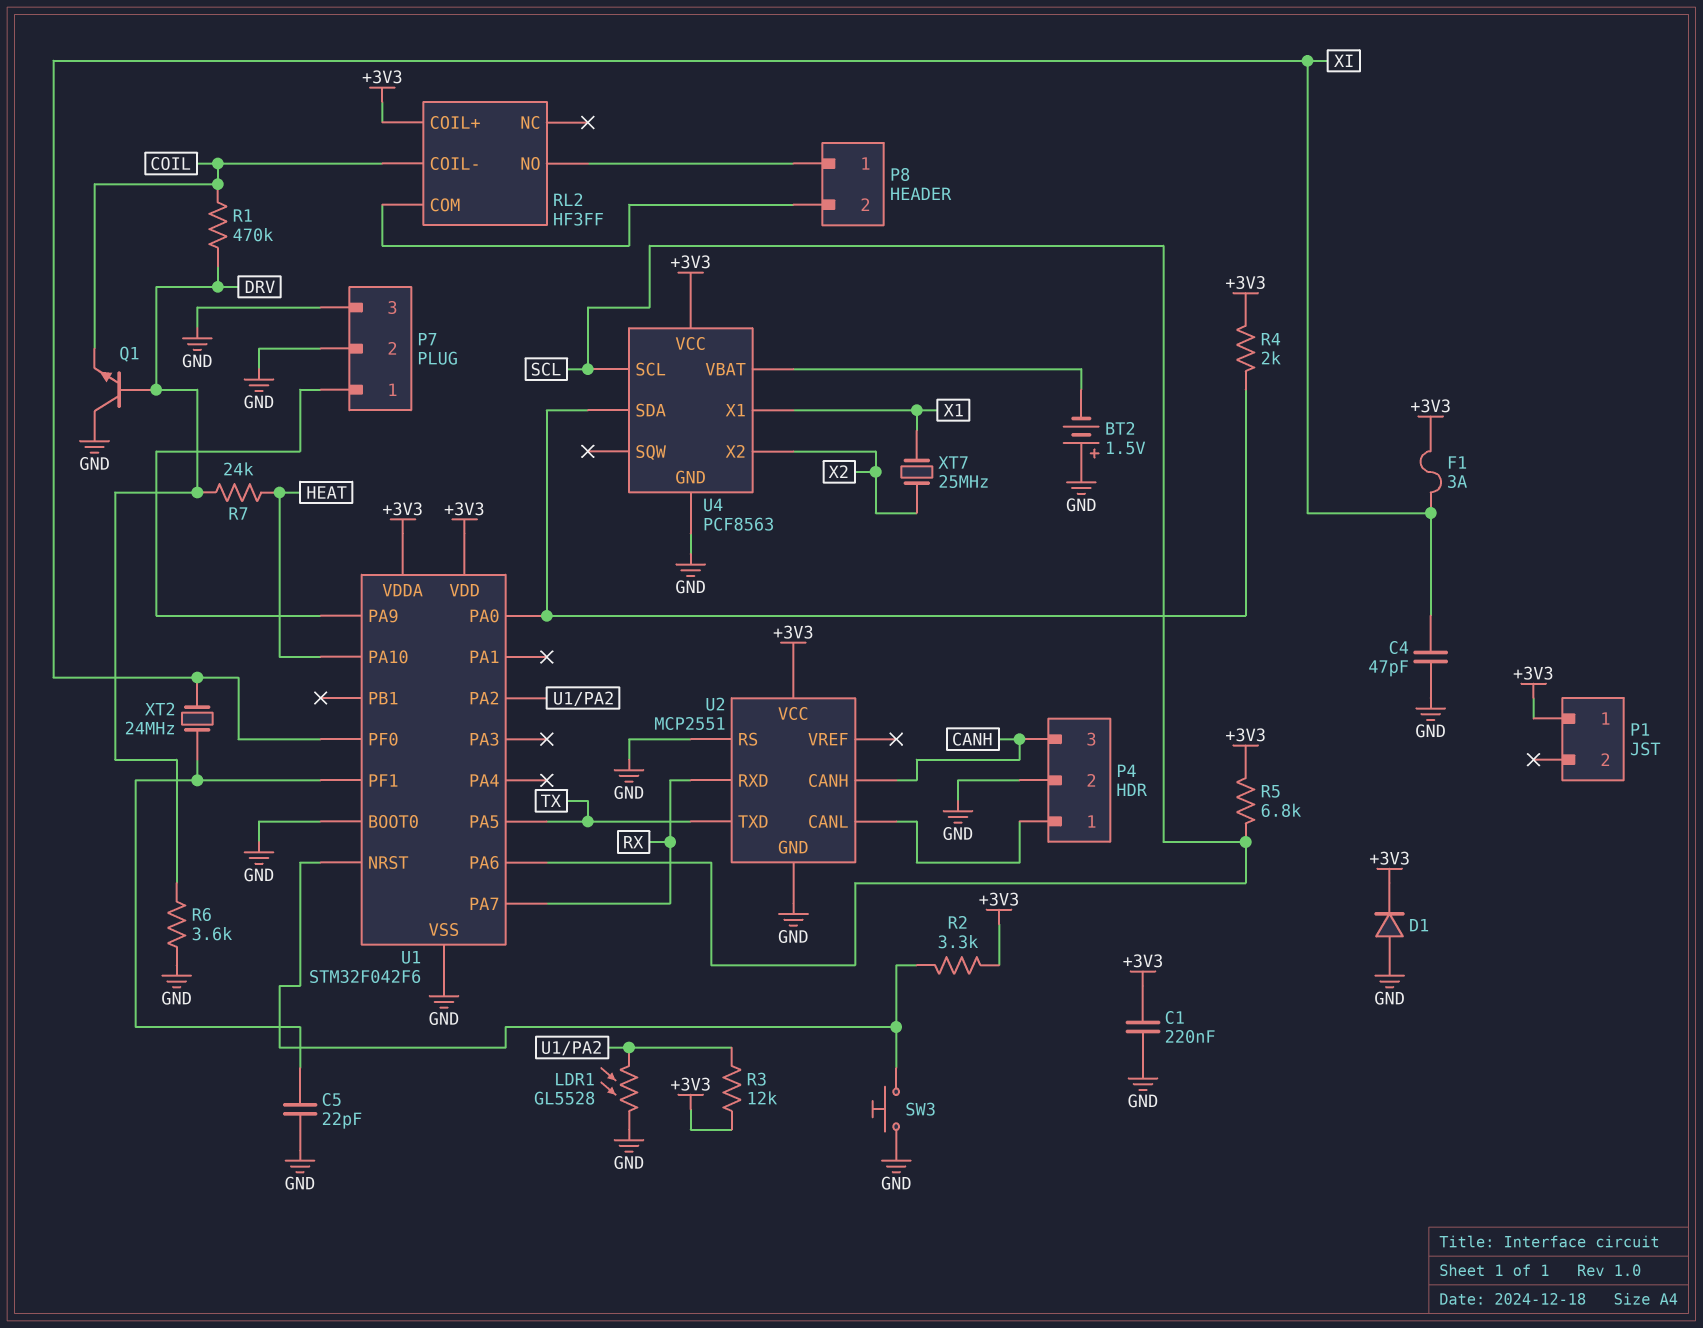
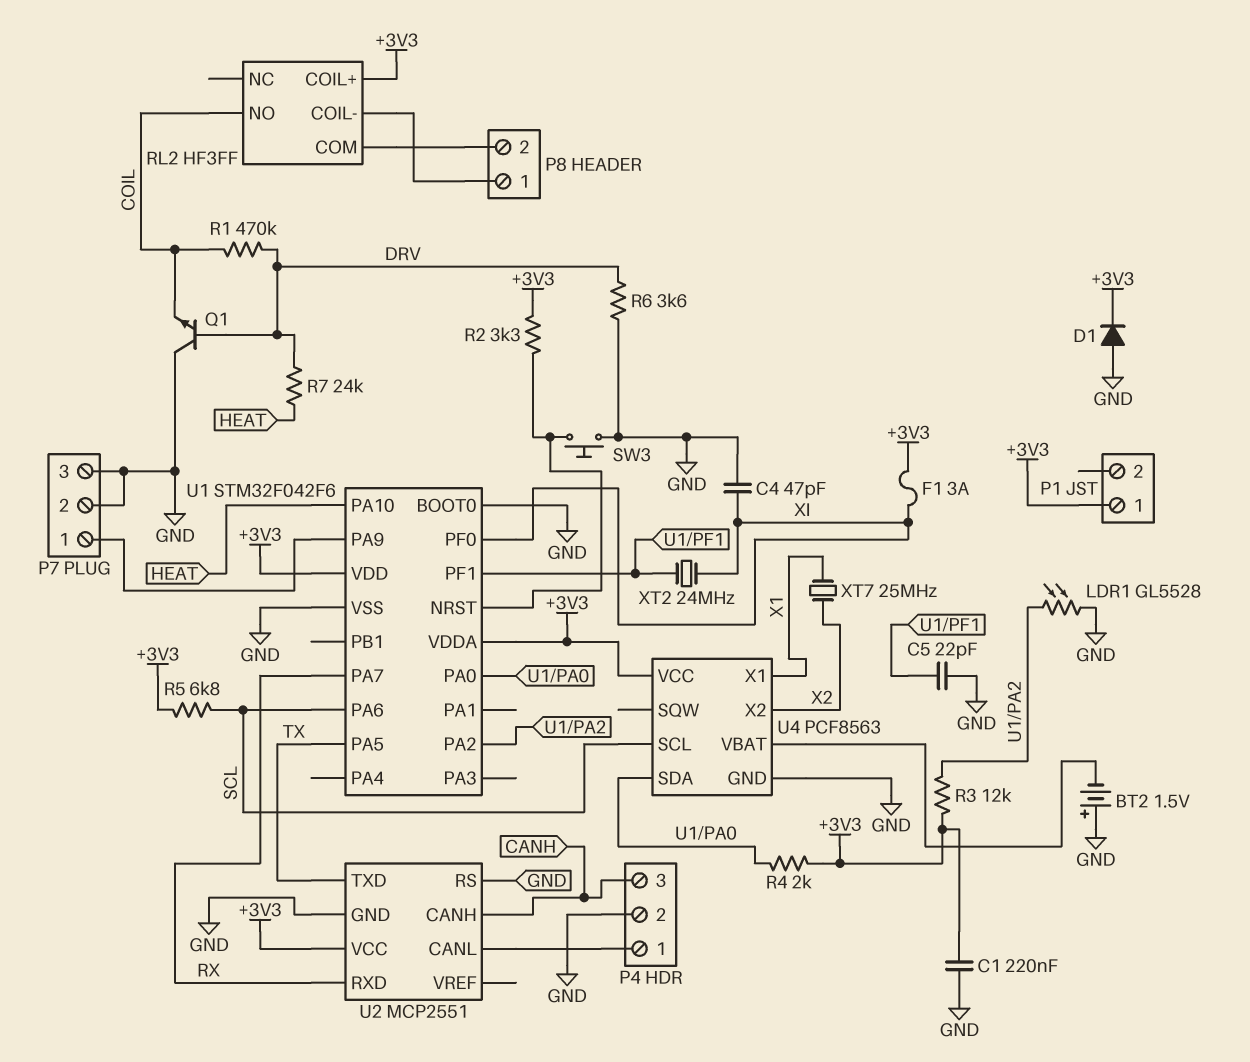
RL2 pin COIL-: COIL -> P8/1
RL2 pin NO: P8/1 -> COIL

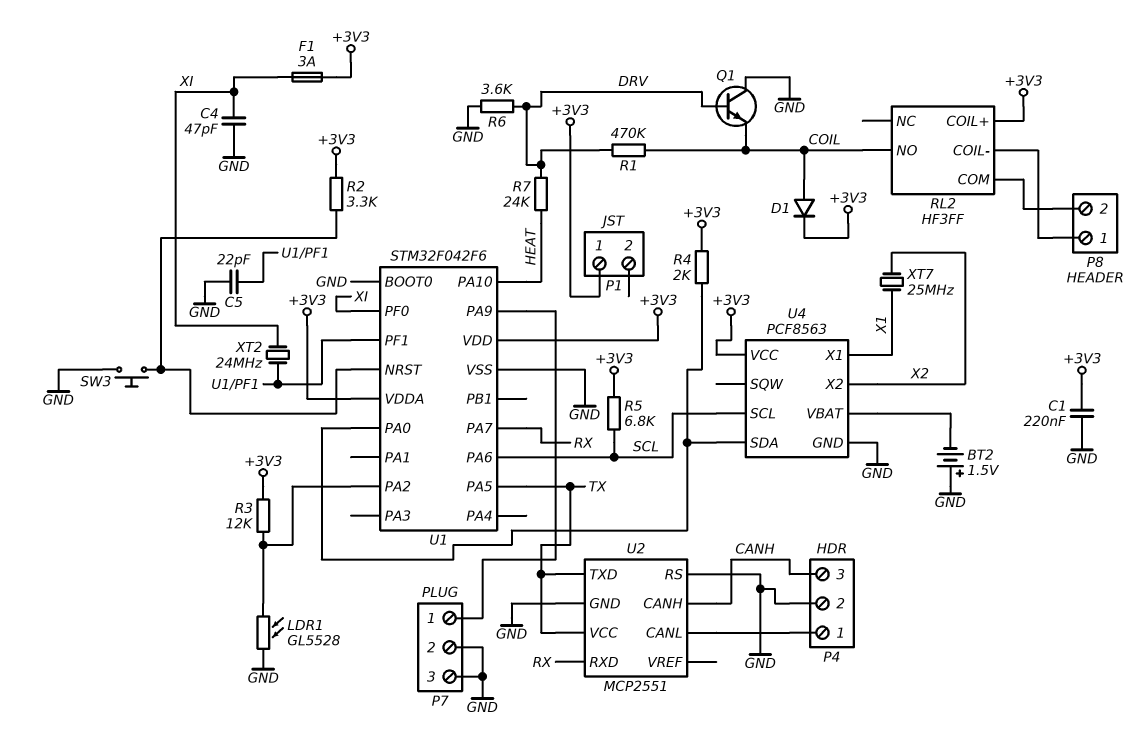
D1: diode (A GND, K +3V3) -> diode (A COIL, K +3V3)
U2 pin VCC: +3V3 -> TX

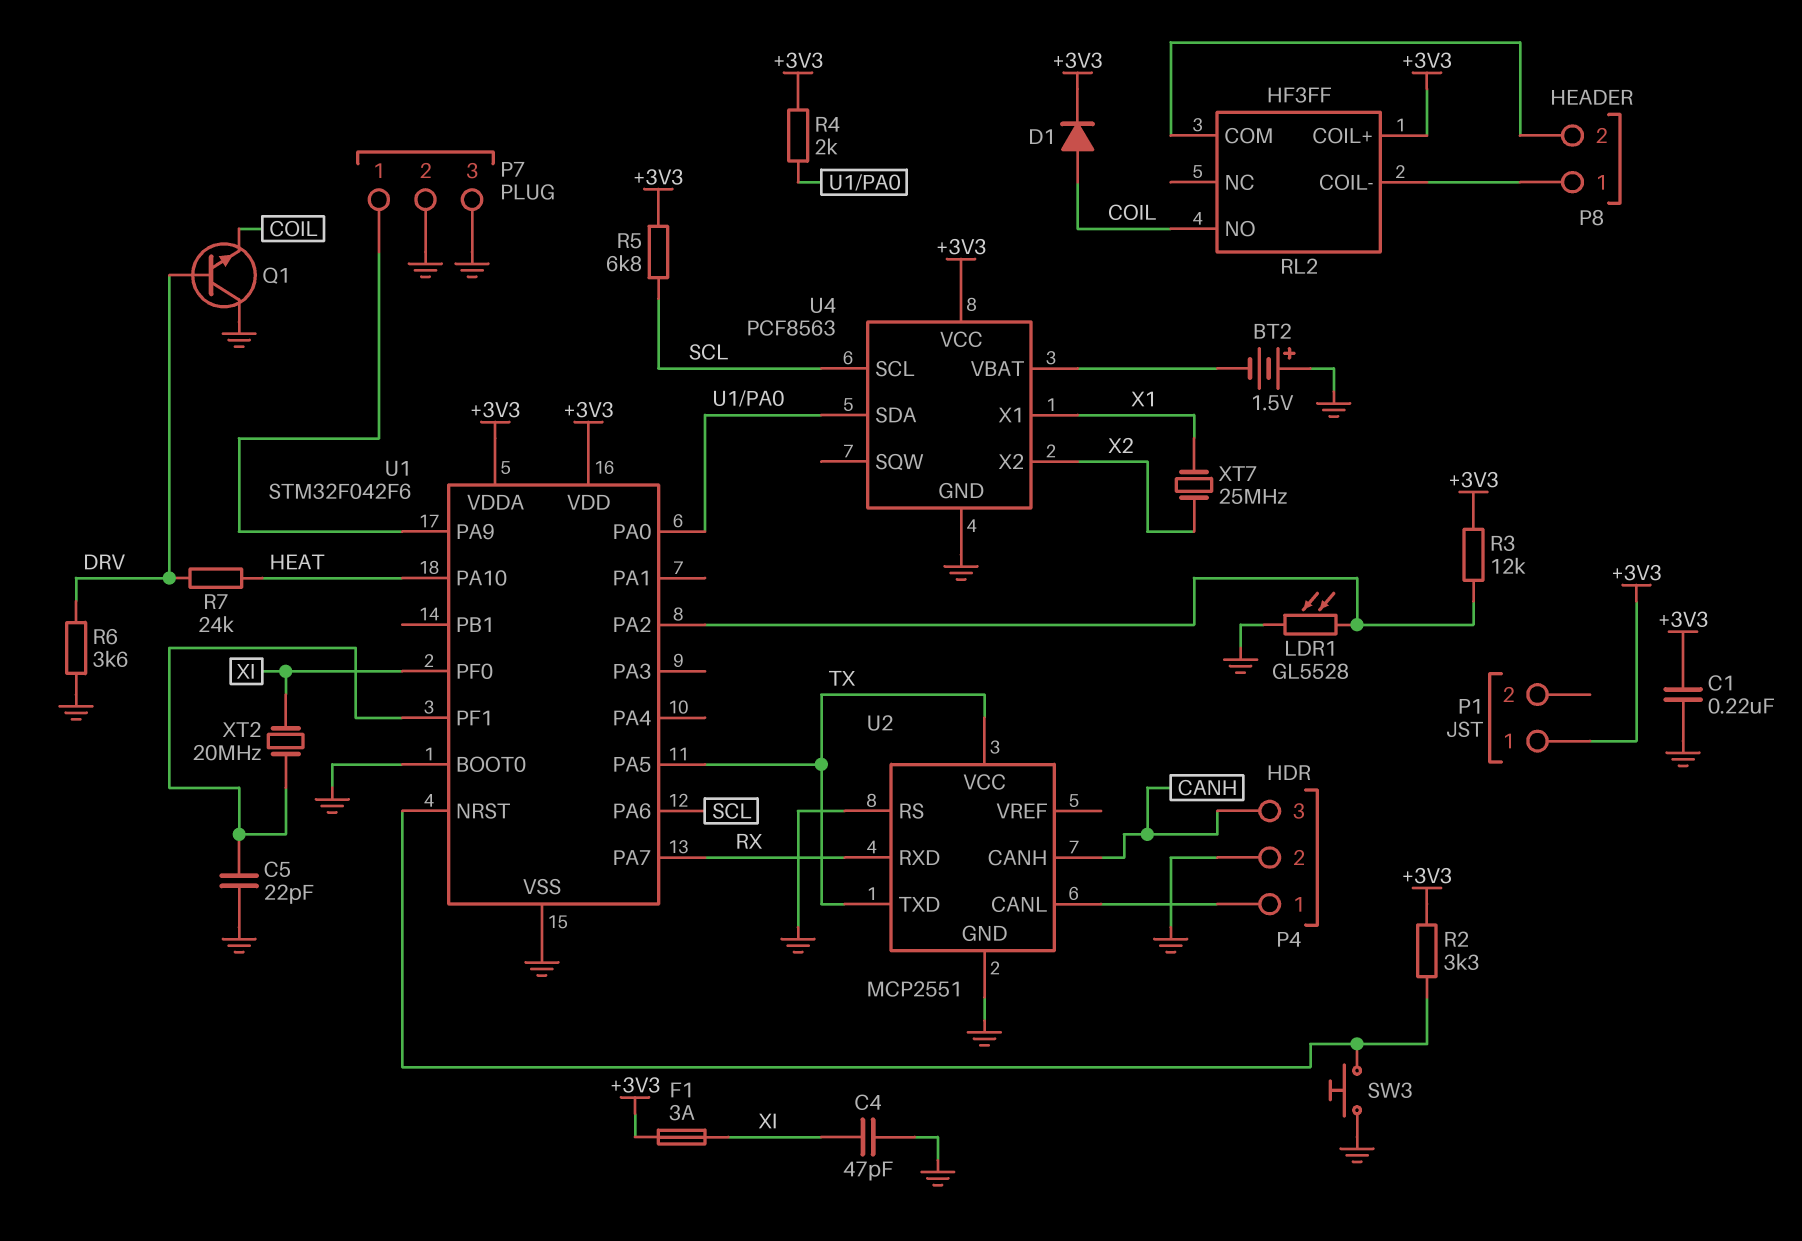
R1: 470k (COIL, DRV) -> none
XT2: 24MHz (U1/PF1, XI) -> 20MHz (U1/PF1, XI)

